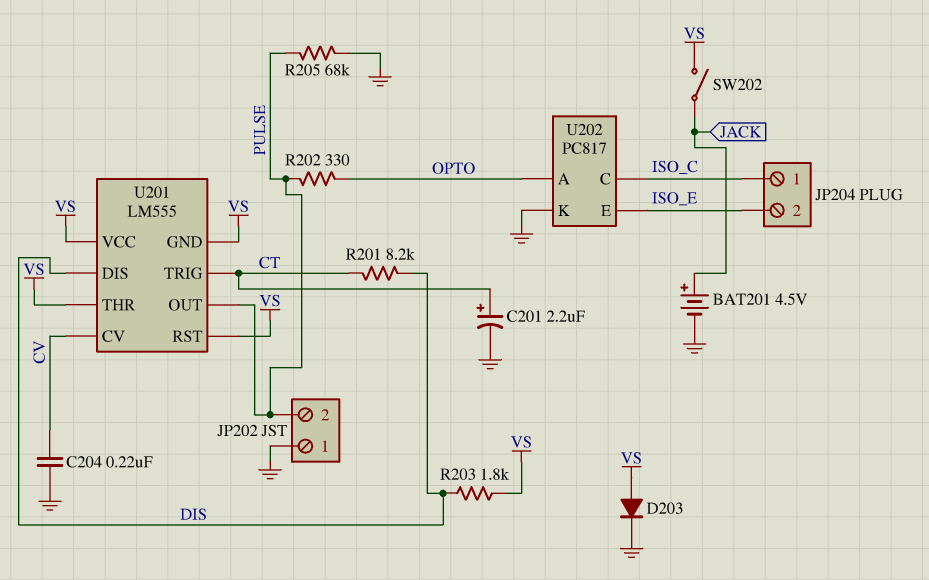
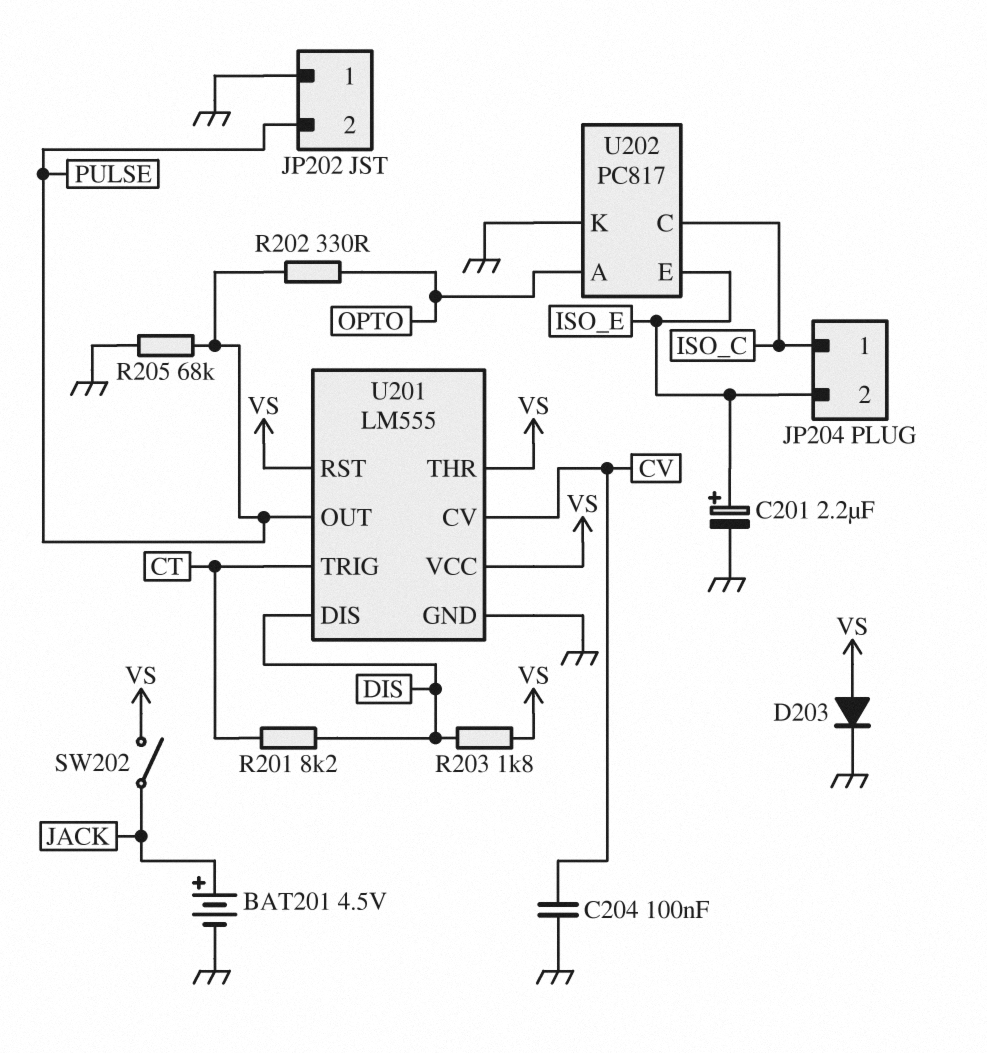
C201: 2.2uF (plus CT, minus GND) -> 2.2uF (plus ISO_E, minus GND)
C204: 220nF (CV, GND) -> 100nF (CV, GND)
U201 pin GND: VS -> GND

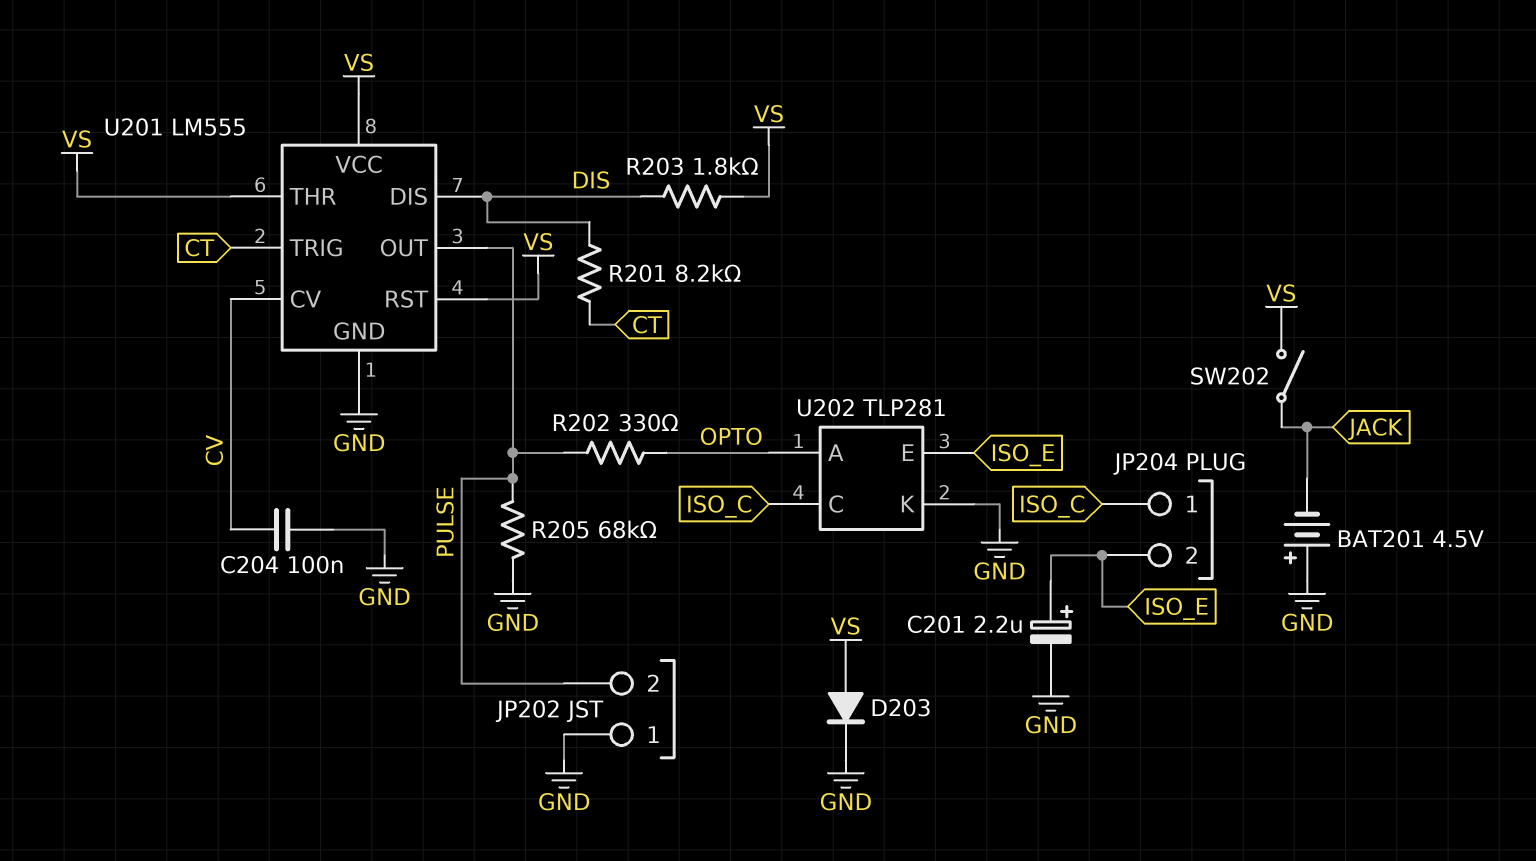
BAT201: 4.5V (plus JACK, minus GND) -> 4.5V (plus GND, minus JACK)
U202: PC817 -> TLP281

